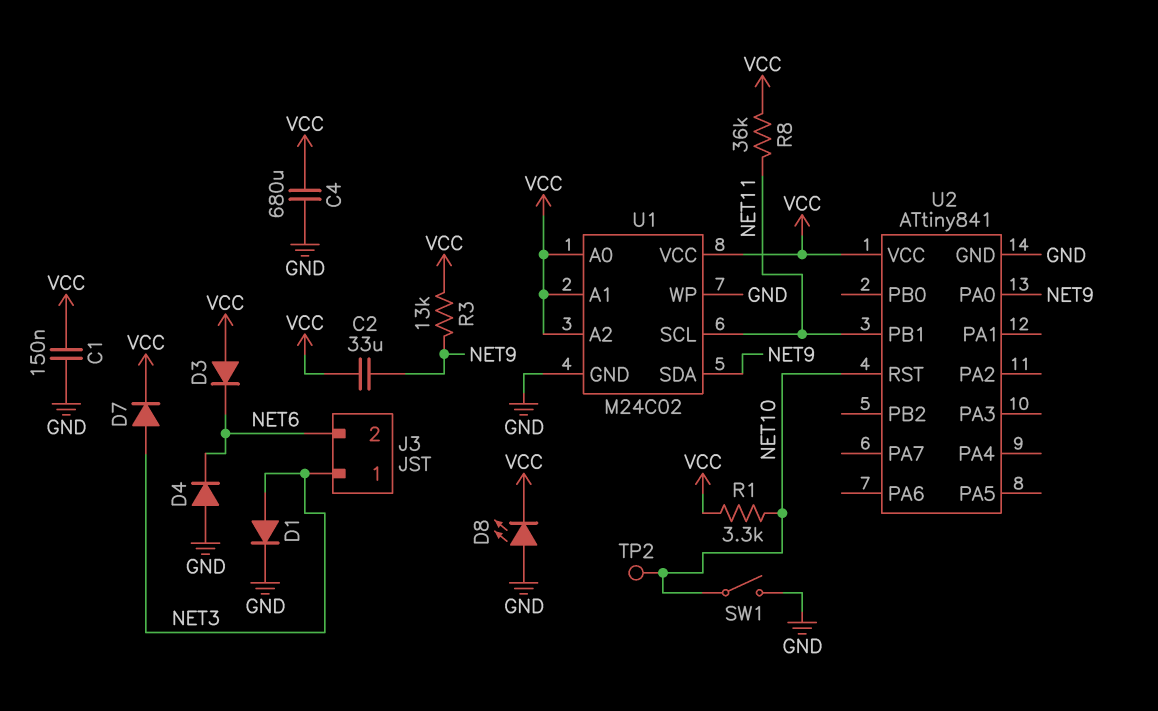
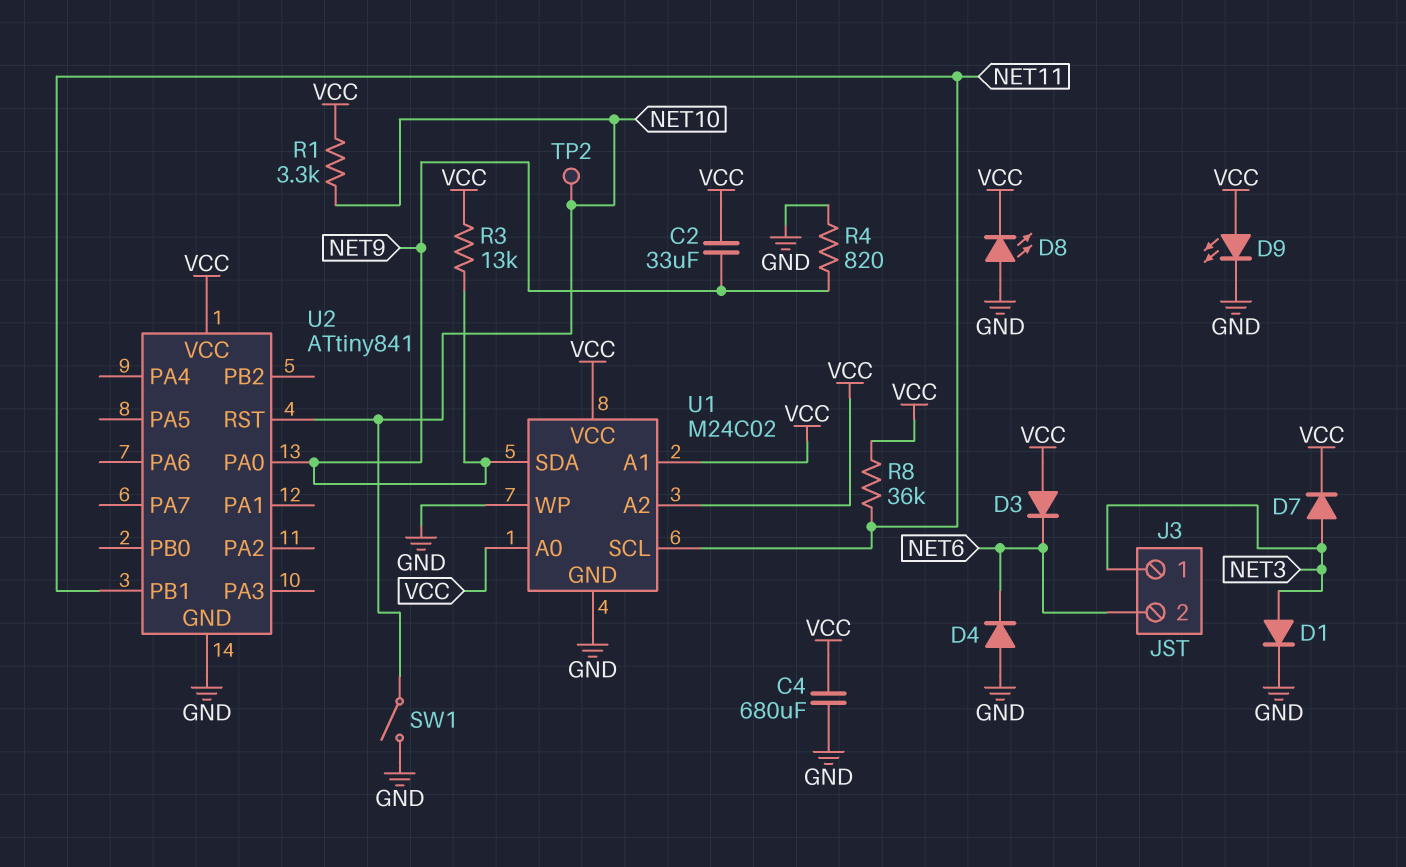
C1: 150nF (GND, VCC) -> none
D9: none -> LED (A VCC, K GND)
R4: none -> 820 (GND, NET9)

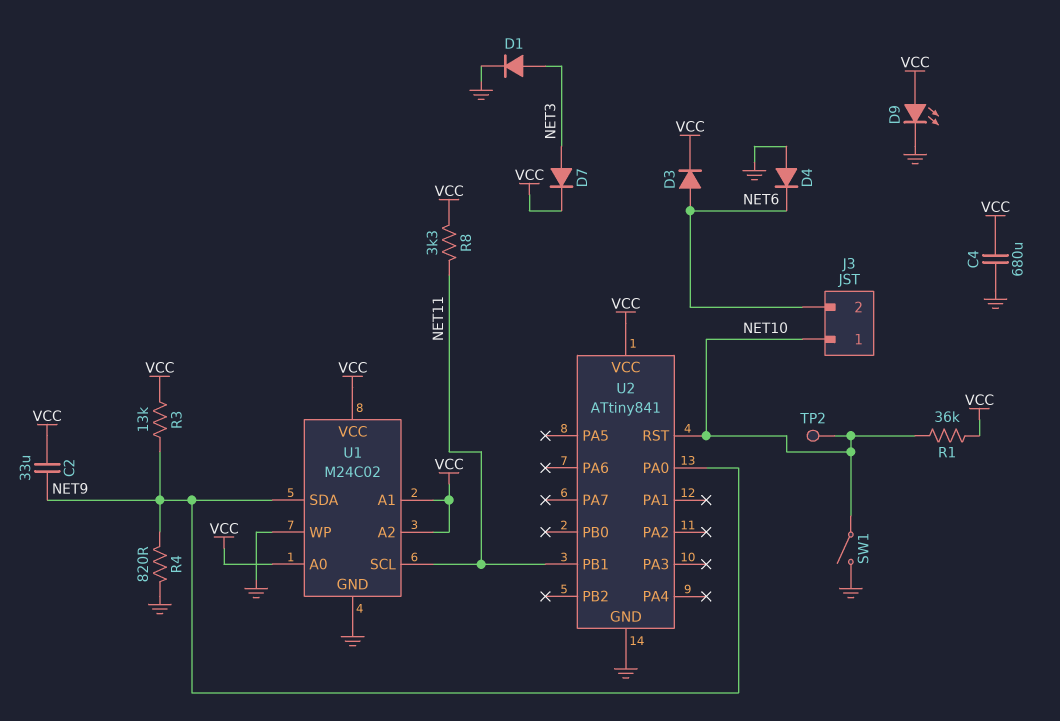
D3: diode (A VCC, K NET6) -> diode (A NET6, K VCC)
D8: LED (A GND, K VCC) -> none
J3 pin 1: NET3 -> NET10
R1: 3.3k (NET10, VCC) -> 36k (NET10, VCC)
R8: 36k (NET11, VCC) -> 3.3k (NET11, VCC)

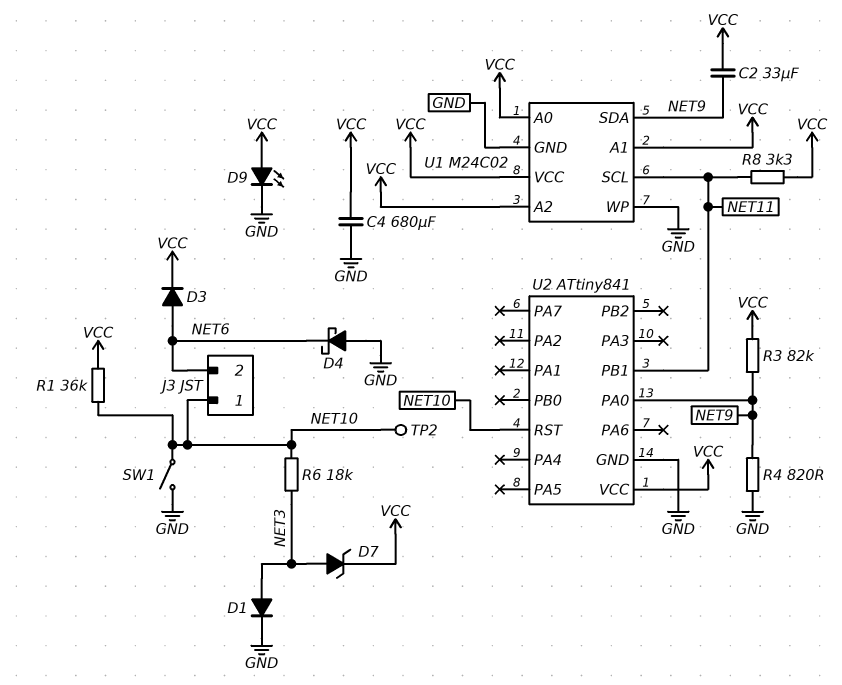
D4: diode (A GND, K NET6) -> schottky (A GND, K NET6)
D7: diode (A NET3, K VCC) -> zener (A NET3, K VCC)
R3: 13k (NET9, VCC) -> 82k (NET9, VCC)
R6: none -> 18k (NET3, NET10)

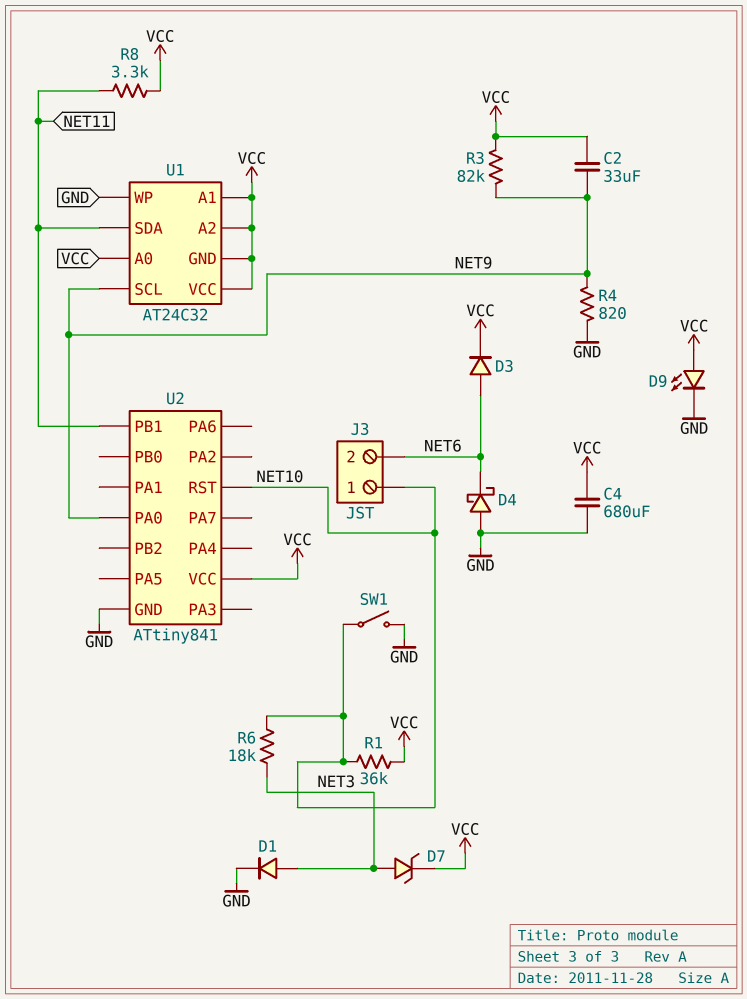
TP2: test point (NET10) -> none
U1: M24C02 -> AT24C32
U1 pin GND: GND -> VCC
U1 pin SCL: NET11 -> NET9
U1 pin SDA: NET9 -> NET11

